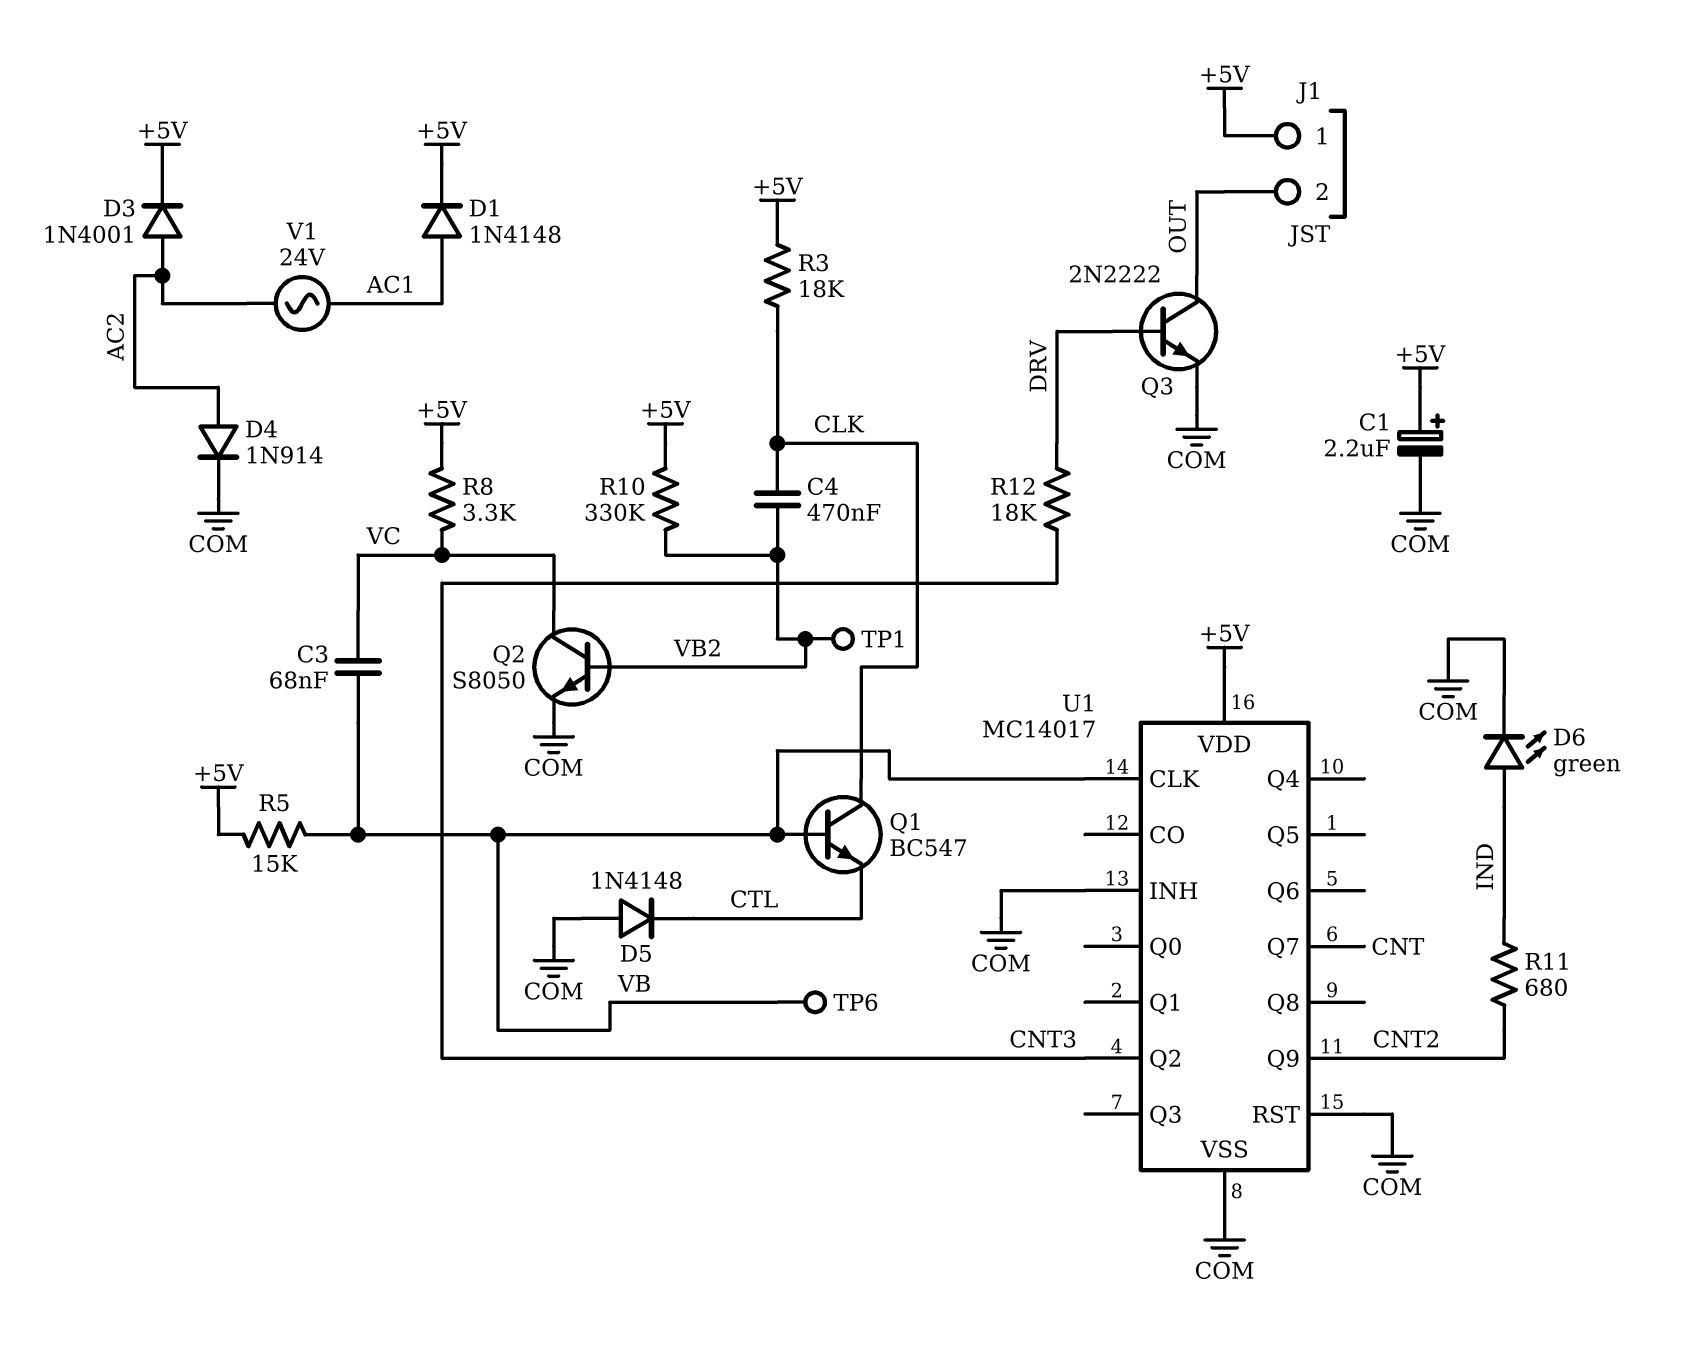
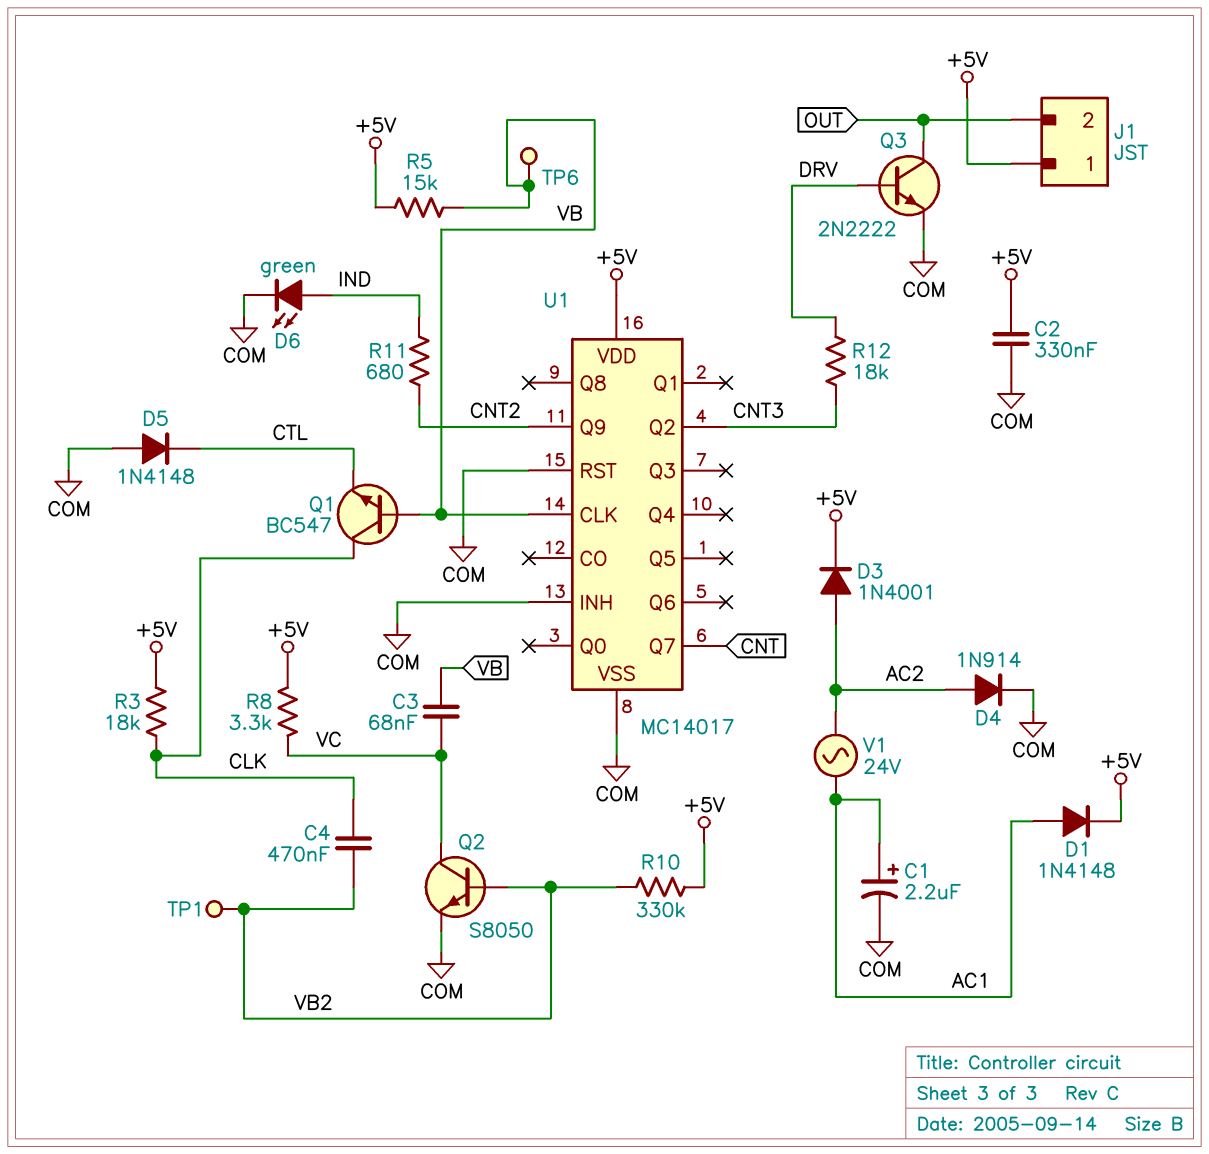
C1: 2.2uF (plus +5V, minus COM) -> 2.2uF (plus AC1, minus COM)
C2: none -> 330nF (+5V, COM)

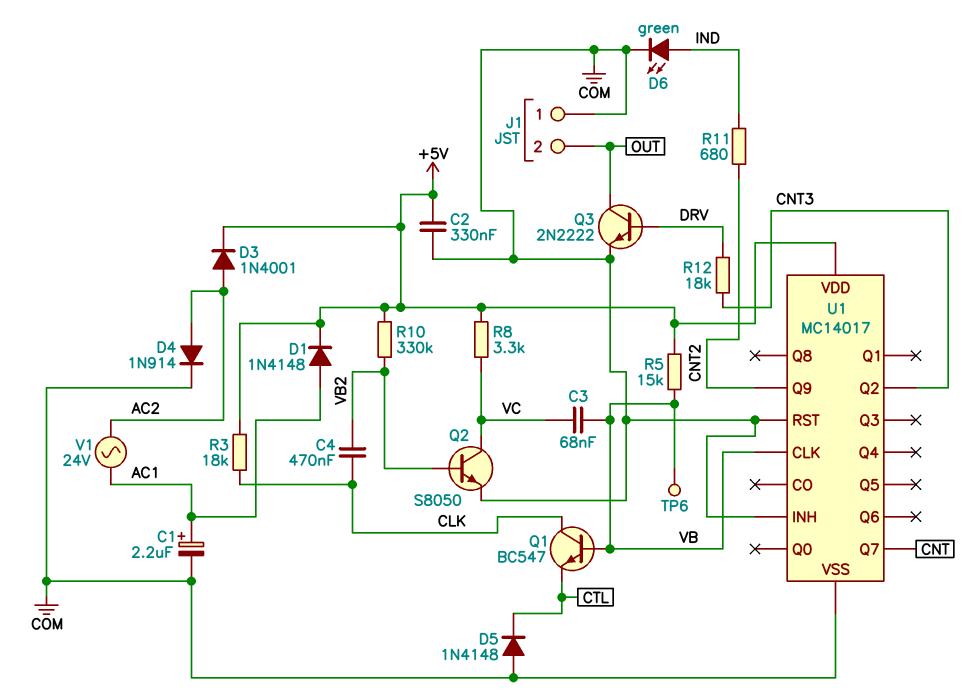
J1 pin 1: +5V -> COM
TP1: test point (VB2) -> none

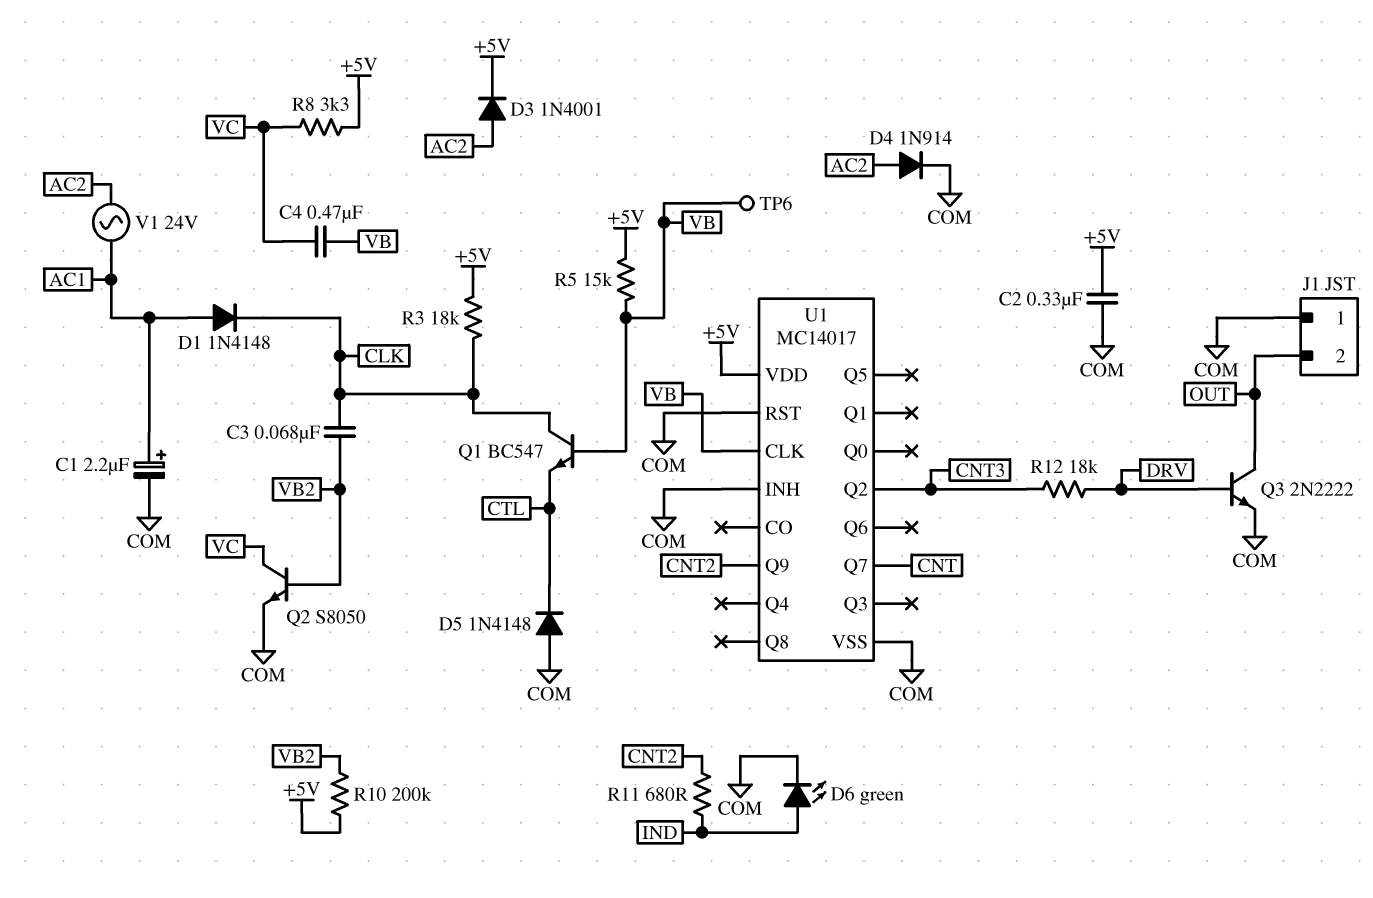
C3: 68nF (VB, VC) -> 68nF (CLK, VB2)
C4: 470nF (CLK, VB2) -> 470nF (VB, VC)
D1: diode 1N4148 (A AC1, K +5V) -> diode 1N4148 (A AC1, K CLK)
R10: 330k (+5V, VB2) -> 200k (+5V, VB2)

